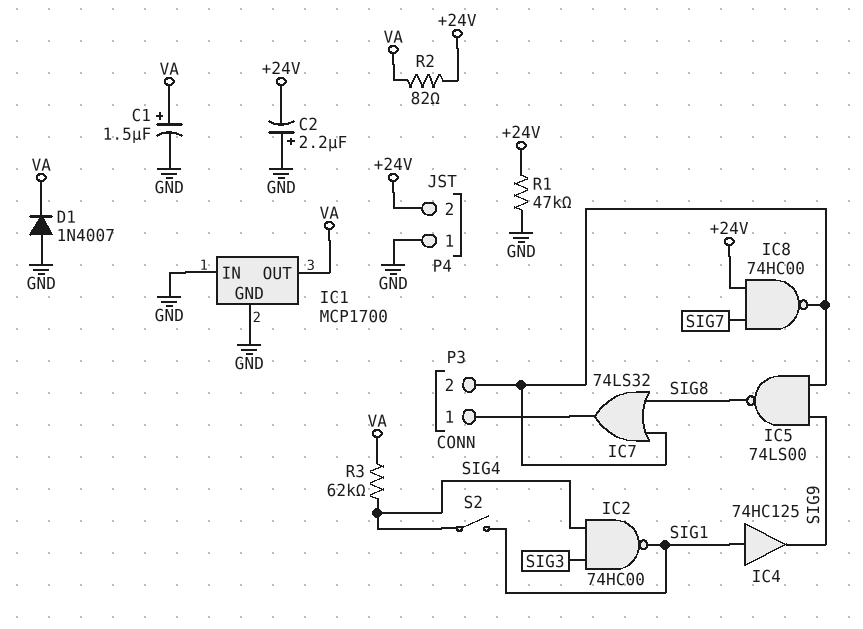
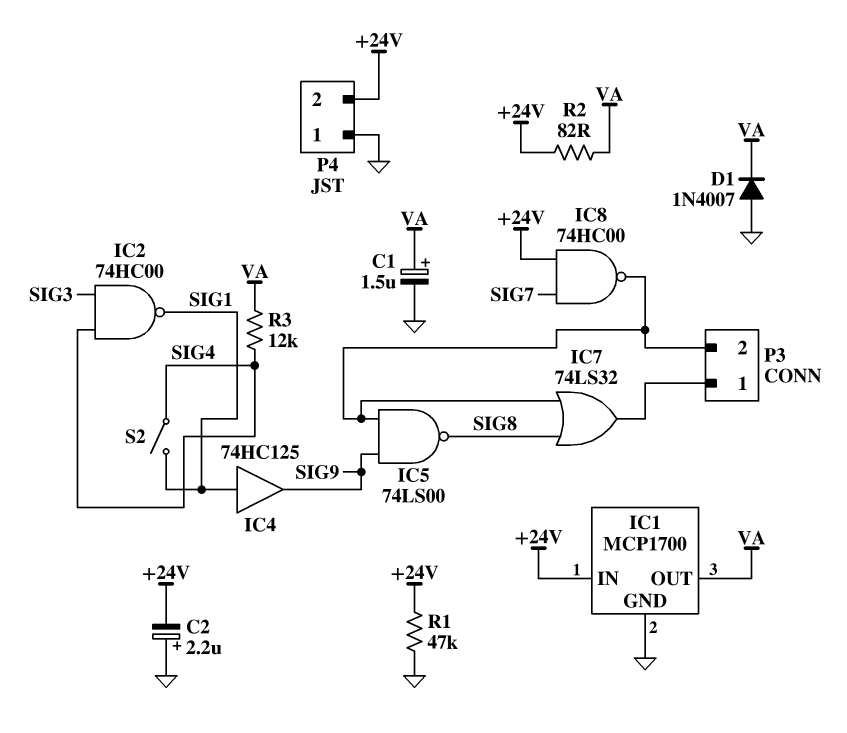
IC1 pin IN: GND -> +24V
R3: 62k (SIG4, VA) -> 12k (SIG4, VA)

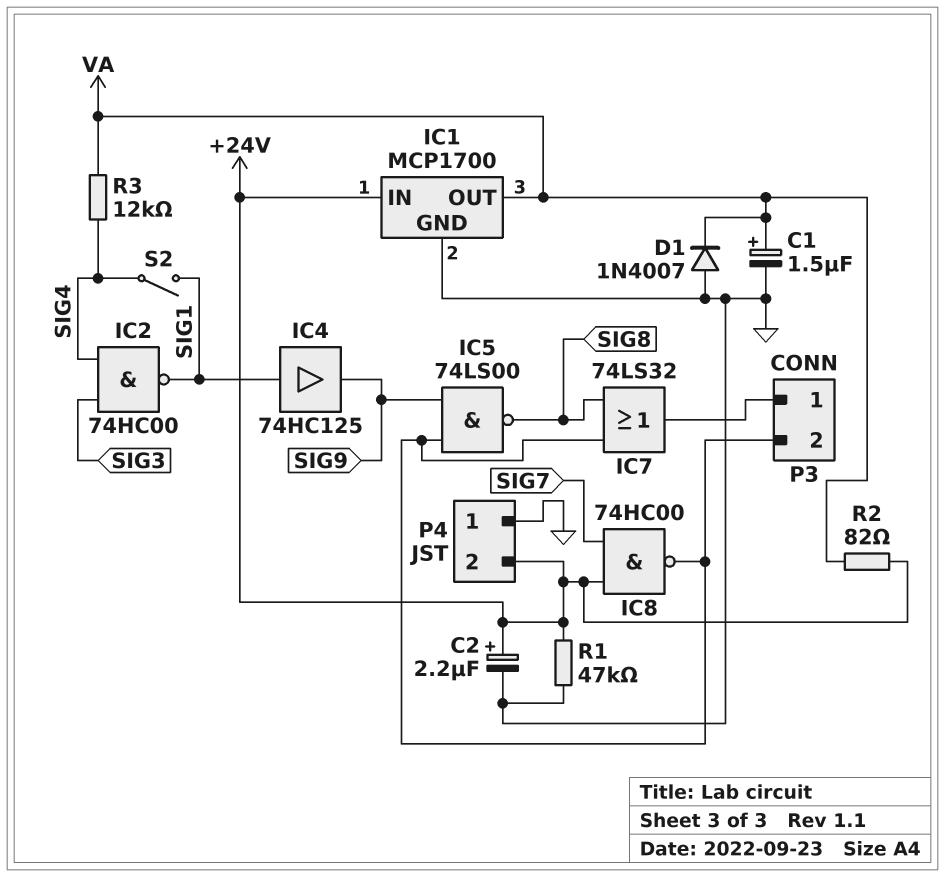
C2: 2.2uF (plus GND, minus +24V) -> 2.2uF (plus +24V, minus GND)

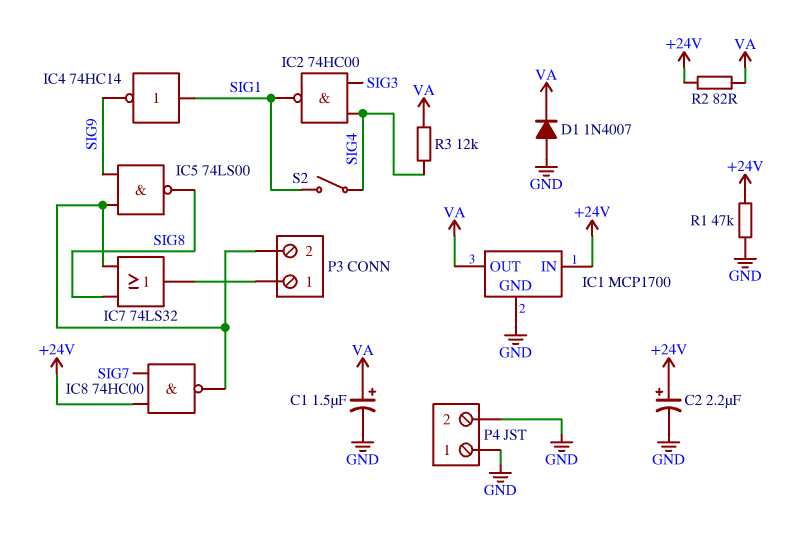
IC4: buffer 74HC125 (in SIG1, out SIG9) -> NOT 74HC14 (in SIG1, out SIG9)
P4 pin 2: +24V -> GND

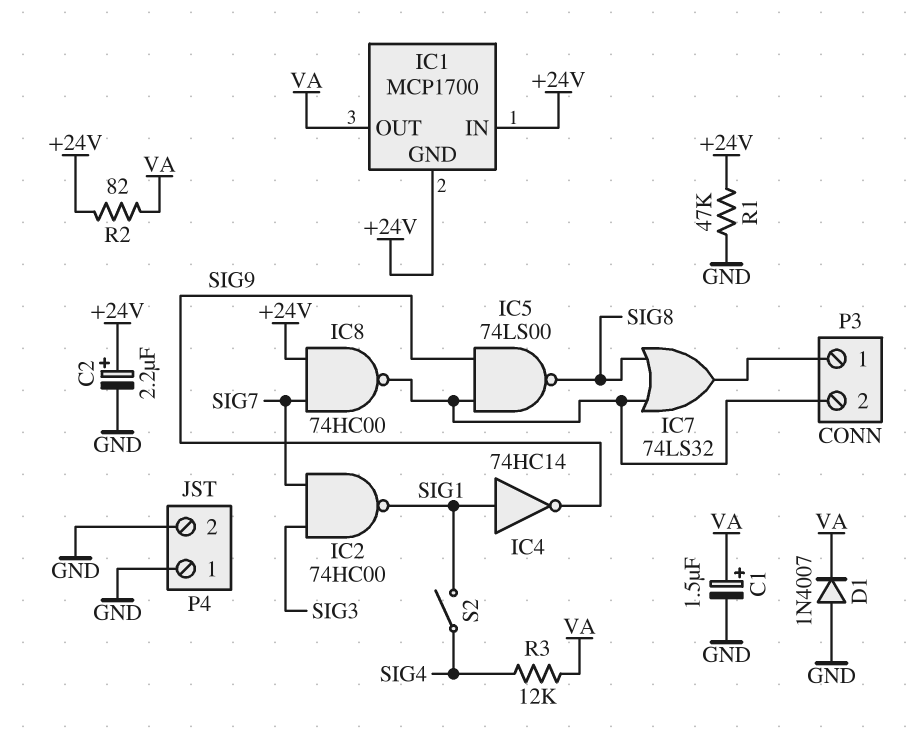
IC1 pin GND: GND -> +24V
IC2: NAND 74HC00 (in SIG3, in SIG4, out SIG1) -> NAND 74HC00 (in SIG3, in SIG7, out SIG1)

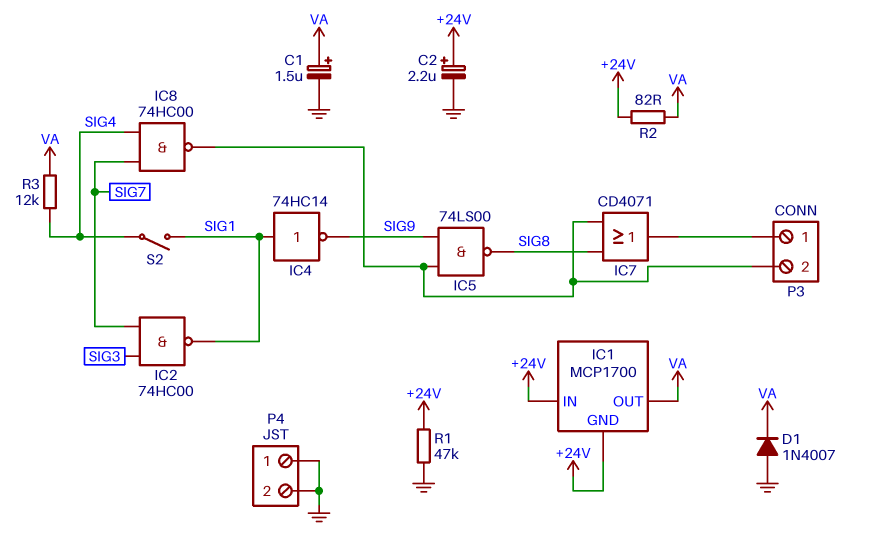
IC7: OR 74LS32 (in P3/2, in SIG8, out P3/1) -> OR CD4071 (in P3/2, in SIG8, out P3/1)
IC8: NAND 74HC00 (in +24V, in SIG7, out P3/2) -> NAND 74HC00 (in SIG4, in SIG7, out P3/2)

